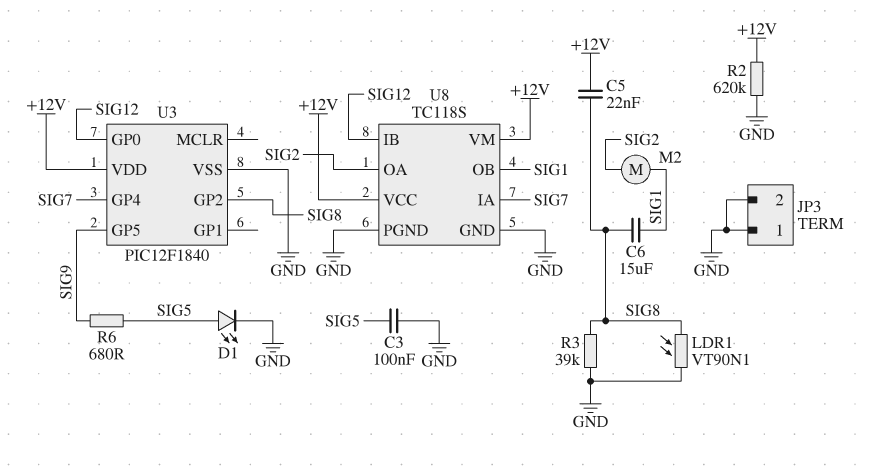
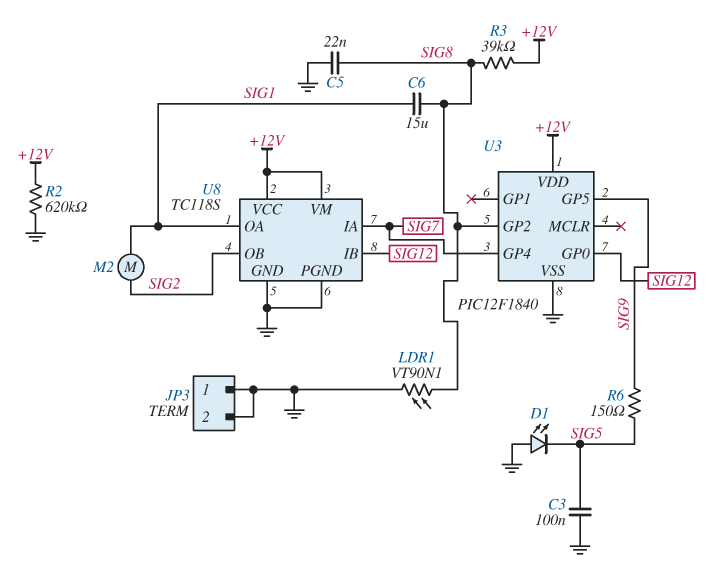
C5: 22nF (+12V, SIG8) -> 22nF (GND, SIG8)
D1: LED (A SIG5, K GND) -> LED (A GND, K SIG5)
R3: 39k (GND, SIG8) -> 39k (+12V, SIG8)
R6: 680 (SIG5, SIG9) -> 150 (SIG5, SIG9)
U8 pin OA: SIG2 -> SIG1
U8 pin OB: SIG1 -> SIG2

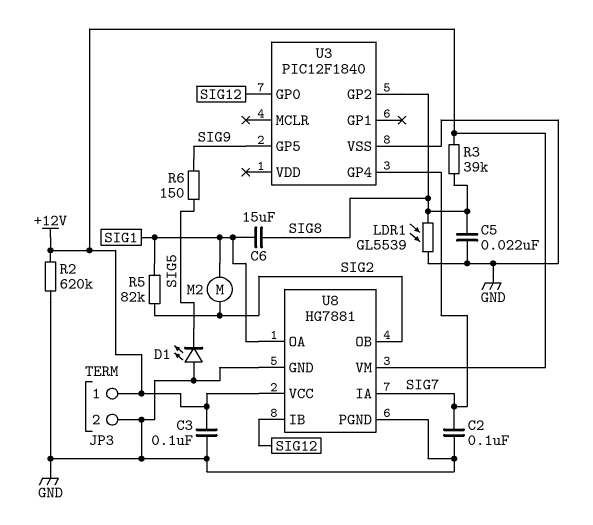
C2: none -> 100nF (GND, SIG7)
C3: 100nF (GND, SIG5) -> 100nF (+12V, GND)
JP3 pin 1: GND -> +12V
LDR1: VT90N1 (GND, SIG8) -> GL5539 (GND, SIG8)
R5: none -> 82k (SIG1, SIG2)
U3 pin VDD: +12V -> none
U8: TC118S -> HG7881

